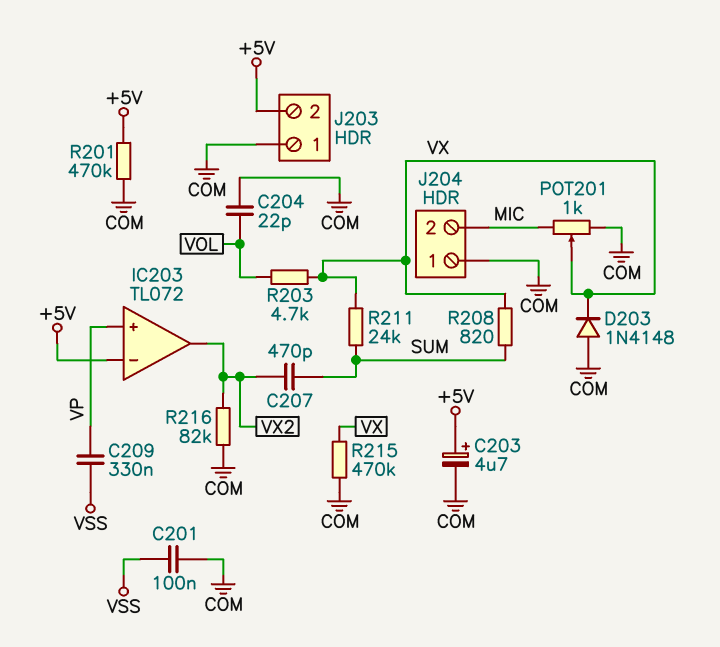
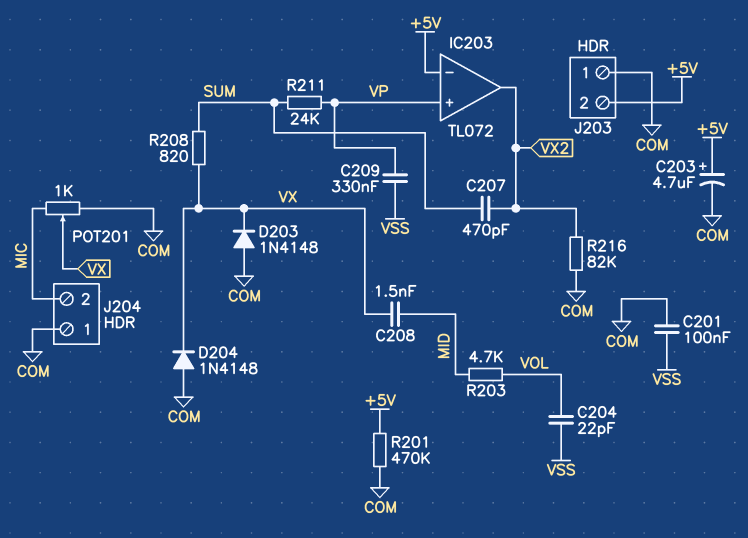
C204: 22pF (COM, VOL) -> 22pF (VOL, VSS)
C208: none -> 1.5nF (MID, VX)
D204: none -> diode 1N4148 (A COM, K VX)
R203: 4.7k (VOL, VX) -> 4.7k (MID, VOL)
R211: 24k (SUM, VX) -> 24k (SUM, VP)
R215: 470k (COM, VX) -> none

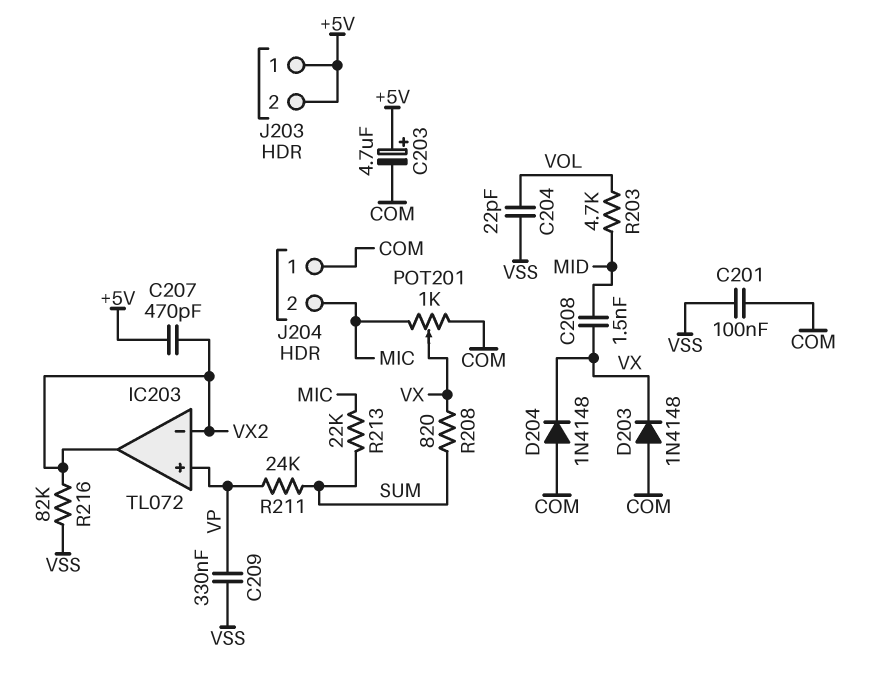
C207: 470pF (SUM, VX2) -> 470pF (+5V, VX2)
IC203 pin in-: +5V -> VX2
J203 pin 1: COM -> +5V
R201: 470k (+5V, COM) -> none
R213: none -> 22k (MIC, SUM)
R216: 82k (COM, VX2) -> 82k (VSS, VX2)

